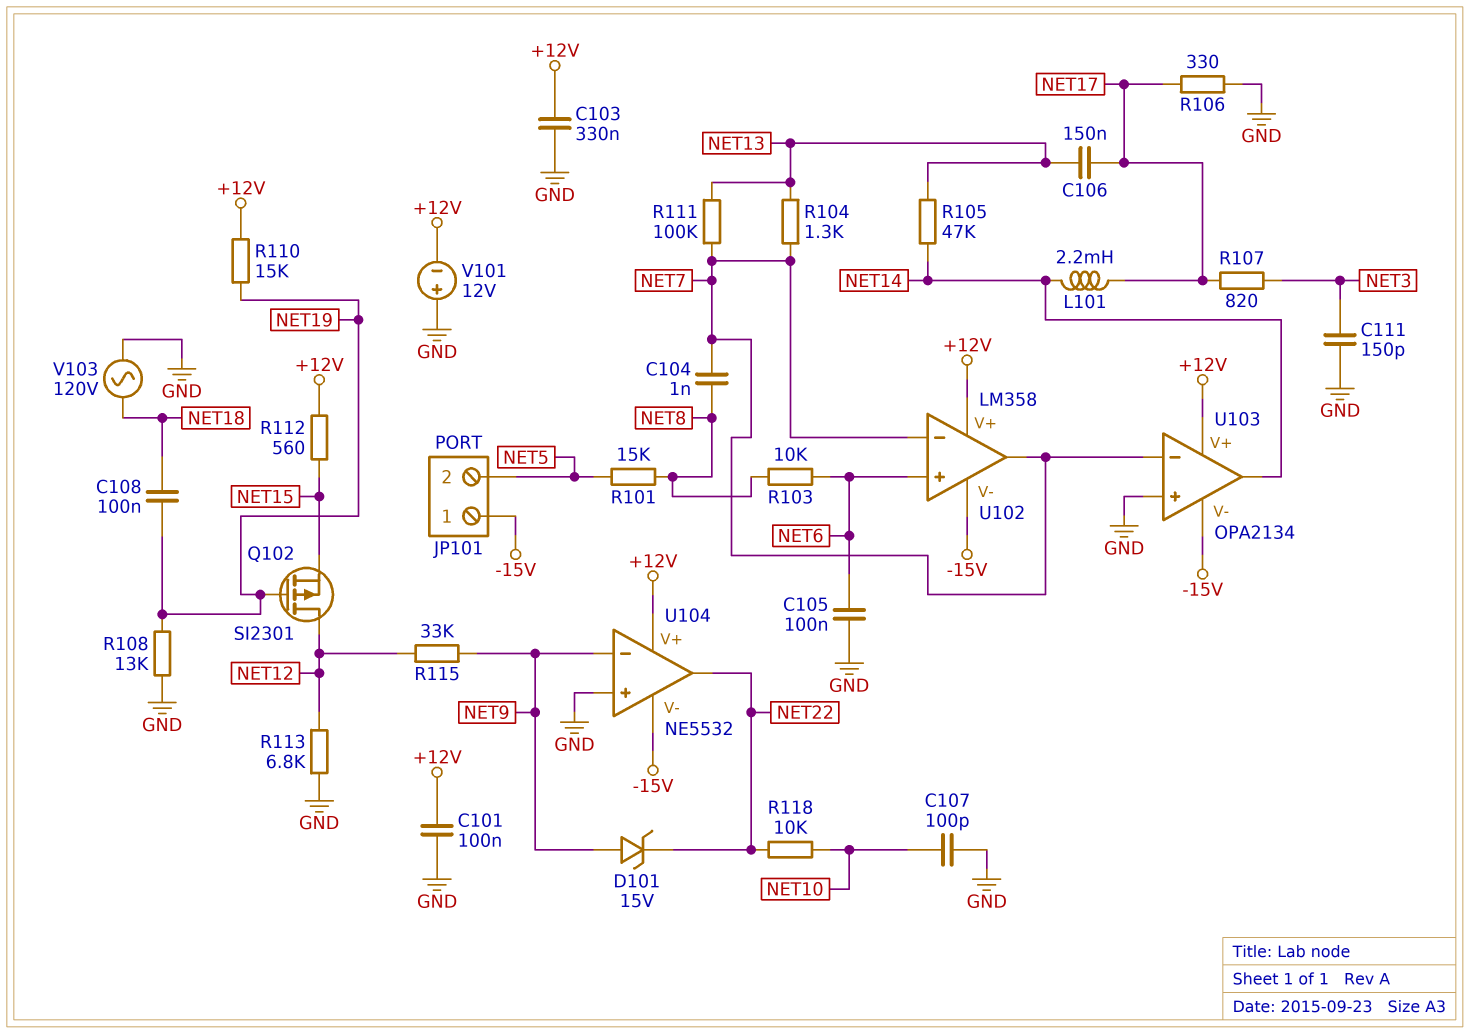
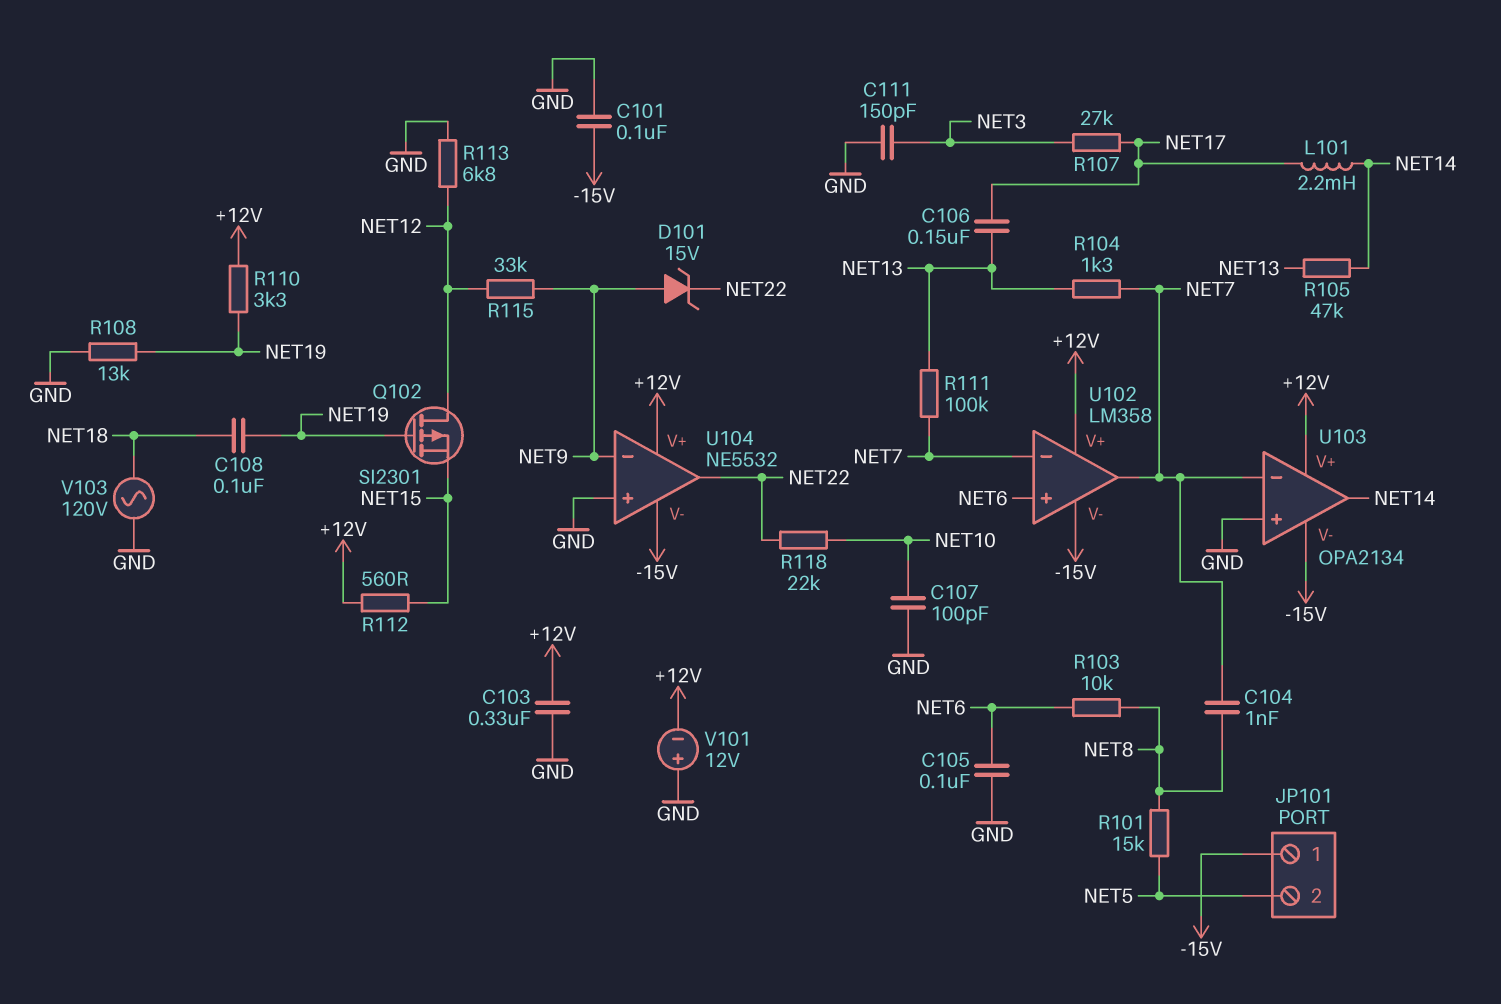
C101: 100nF (+12V, GND) -> 100nF (-15V, GND)
R106: 330 (GND, NET17) -> none
R107: 820 (NET3, NET17) -> 27k (NET3, NET17)
R110: 15k (+12V, NET19) -> 3.3k (+12V, NET19)
R118: 10k (NET10, NET22) -> 22k (NET10, NET22)

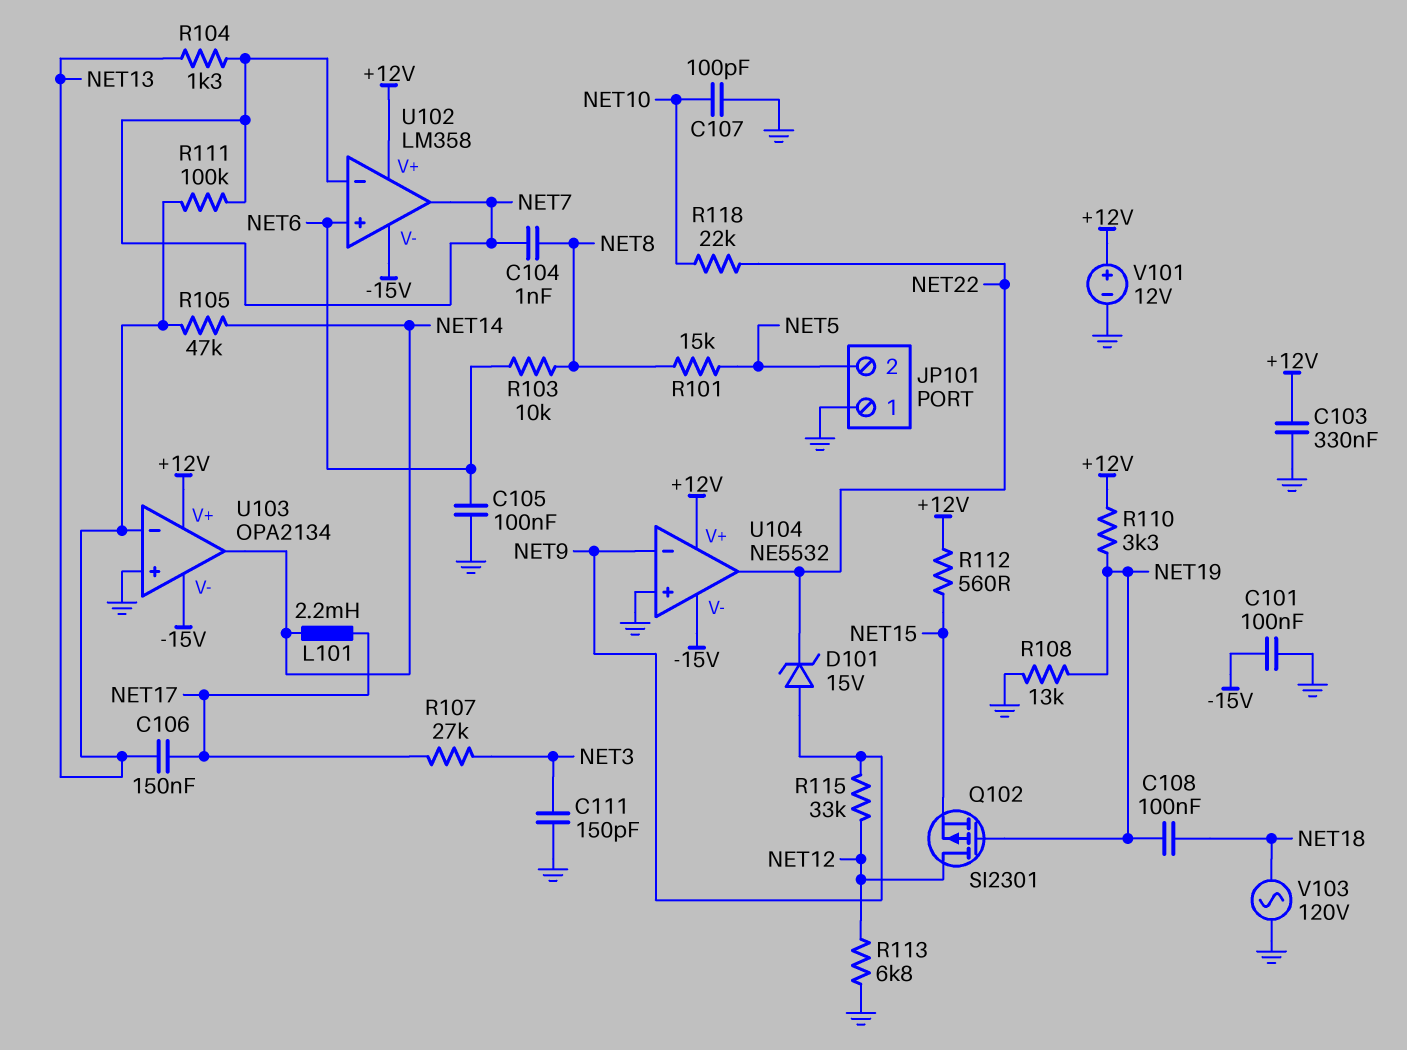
JP101 pin 1: -15V -> GND
U103 pin in-: NET7 -> NET13
V101: 12V (plus GND, minus +12V) -> 12V (plus +12V, minus GND)

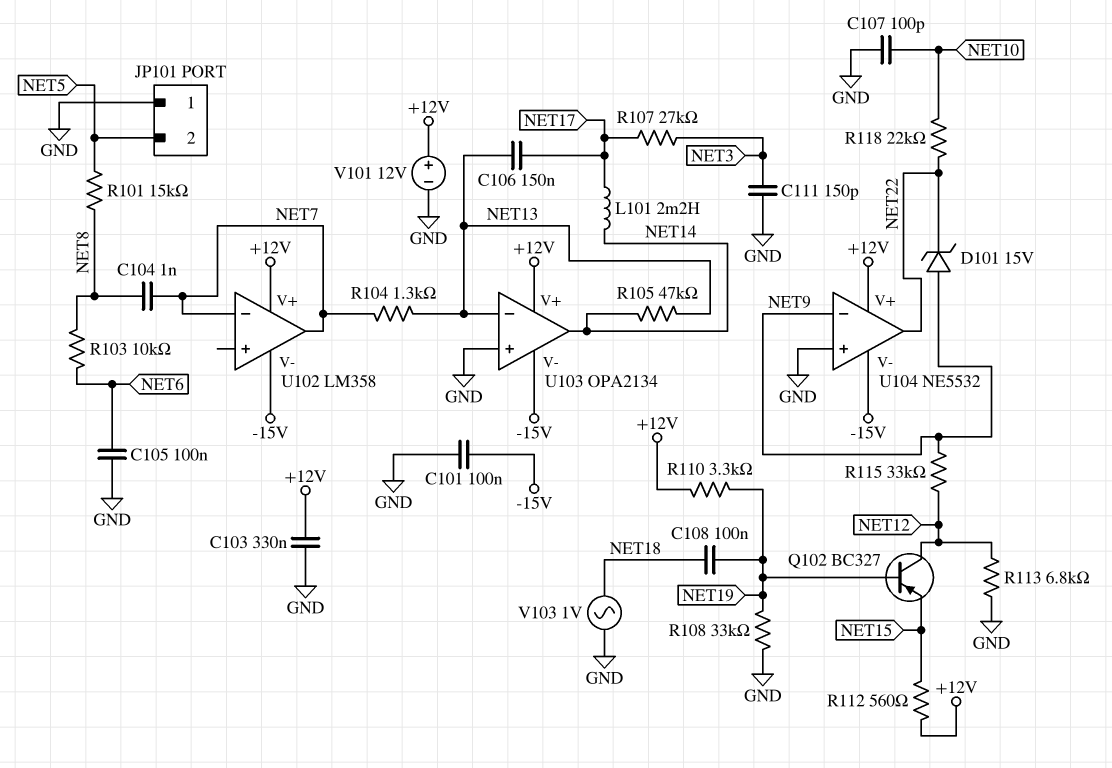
Q102: PMOS SI2301 (G NET19, D NET12, S NET15) -> PNP BC327 (B NET19, C NET12, E NET15)
R108: 13k (GND, NET19) -> 33k (GND, NET19)
R111: 100k (NET7, NET13) -> none
U102 pin in+: NET6 -> none
V103: AC 120V (GND, NET18) -> AC 1V (GND, NET18)

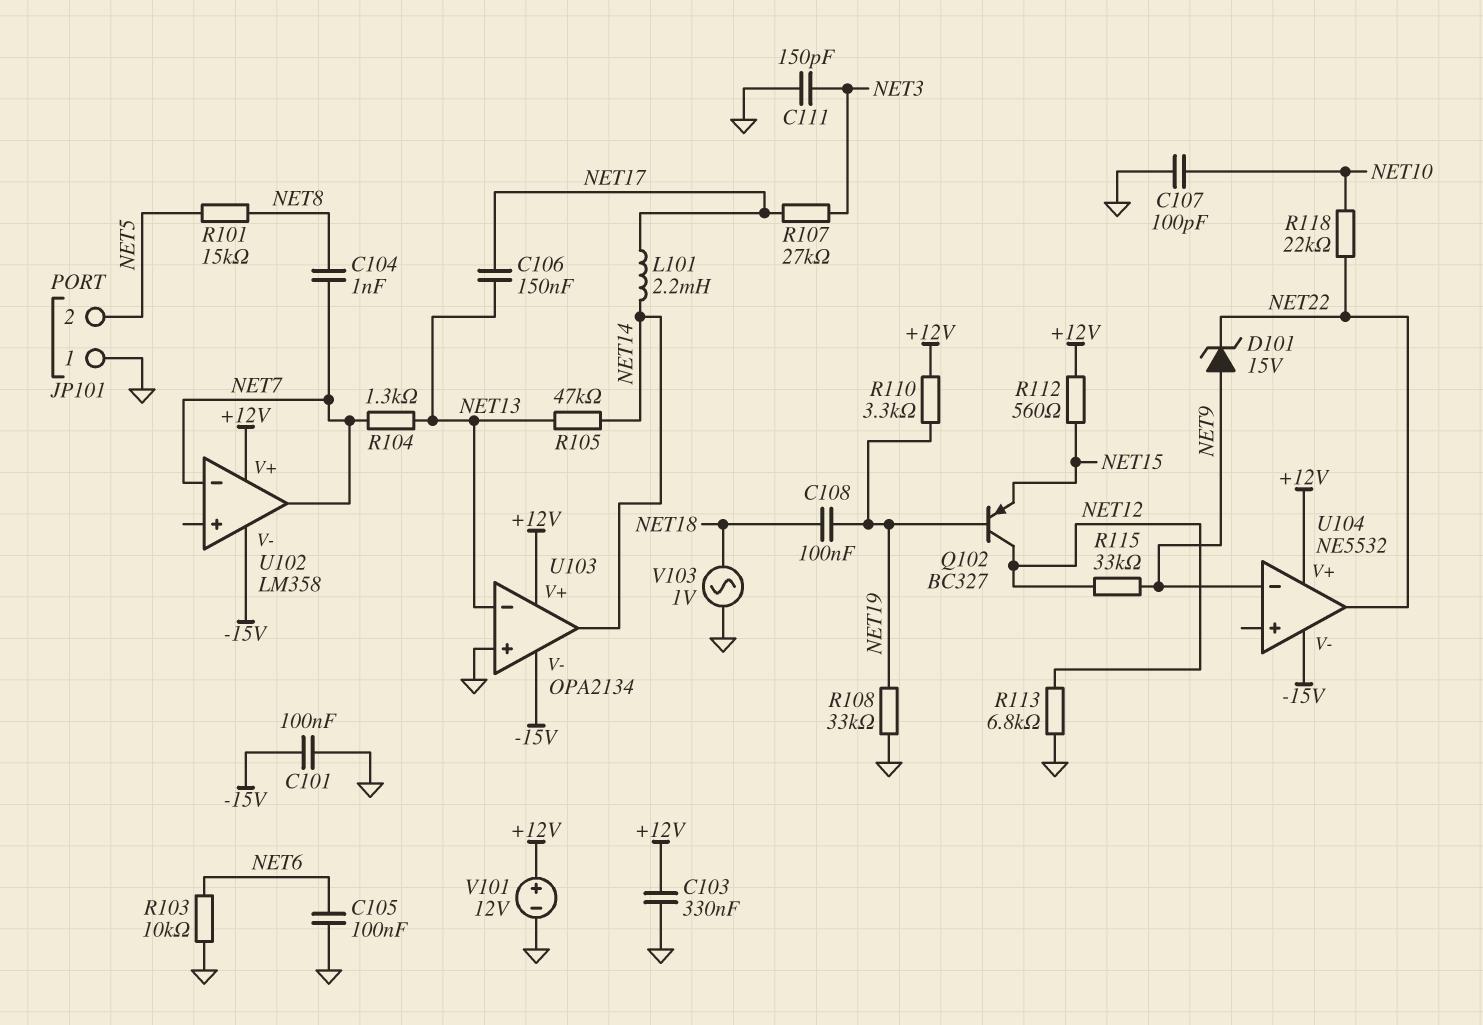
R103: 10k (NET6, NET8) -> 10k (GND, NET6)
U104 pin in+: GND -> none

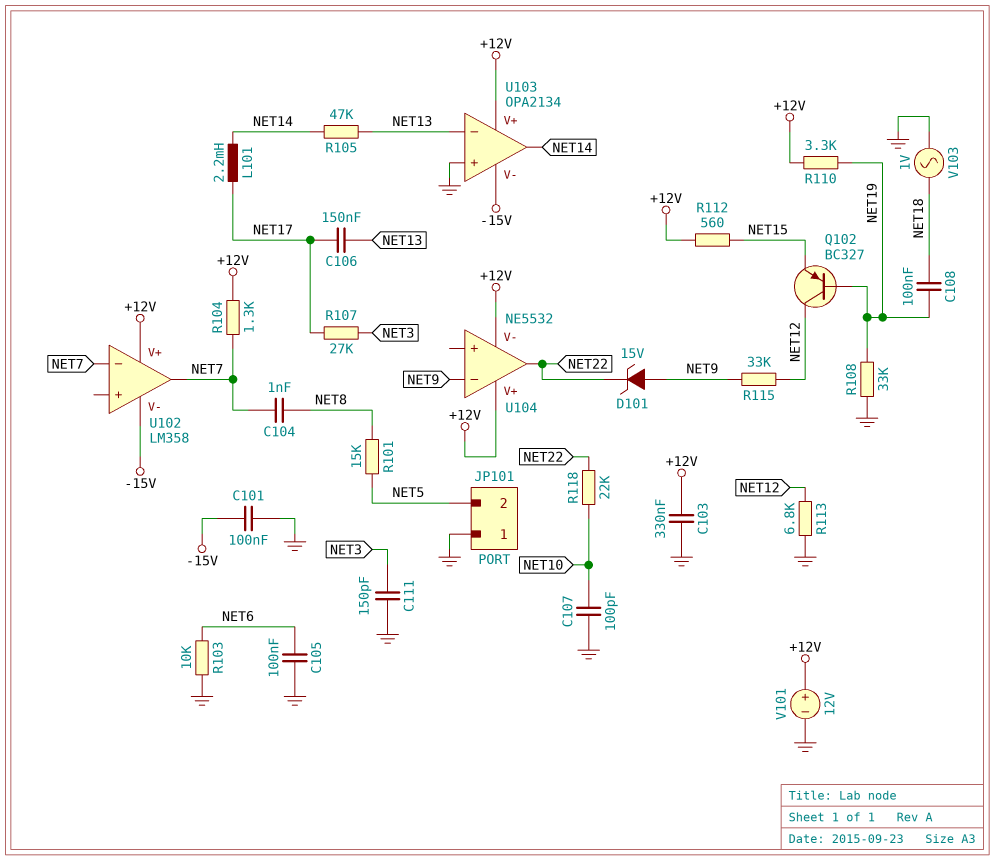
R104: 1.3k (NET7, NET13) -> 1.3k (+12V, NET7)
U104 pin V-: -15V -> +12V

